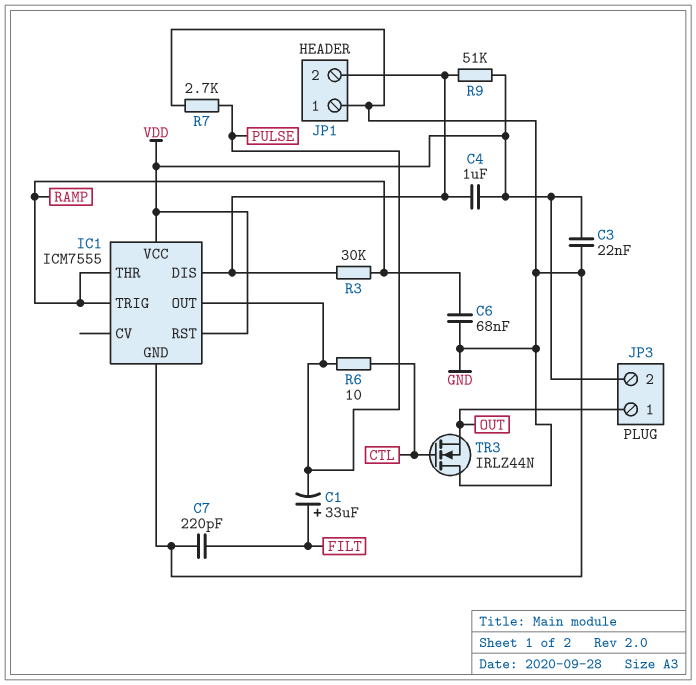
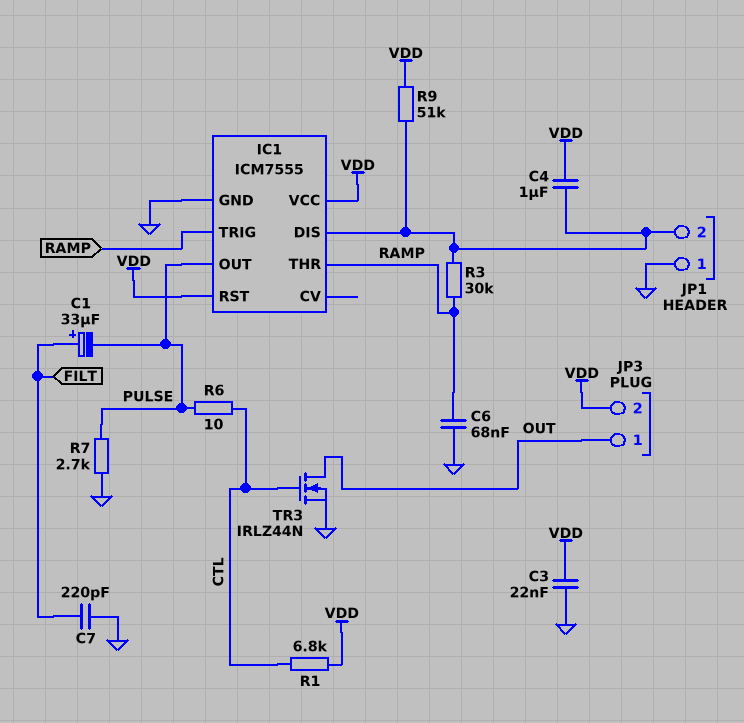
R1: none -> 6.8k (CTL, VDD)
TR3: NMOS IRLZ44N (G CTL, D GND, S OUT) -> NMOS IRLZ44N (G CTL, D OUT, S GND)

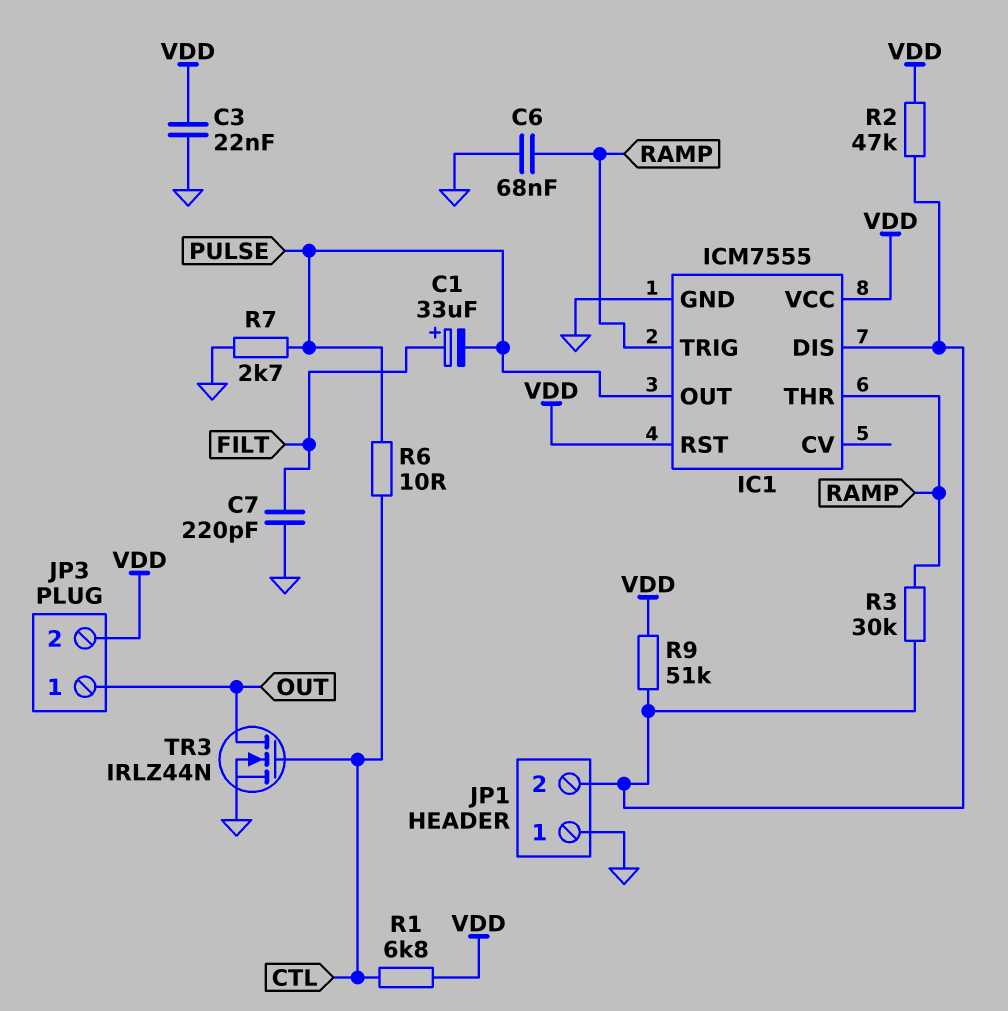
C4: 1uF (IC1/DIS, VDD) -> none
R2: none -> 47k (IC1/DIS, VDD)

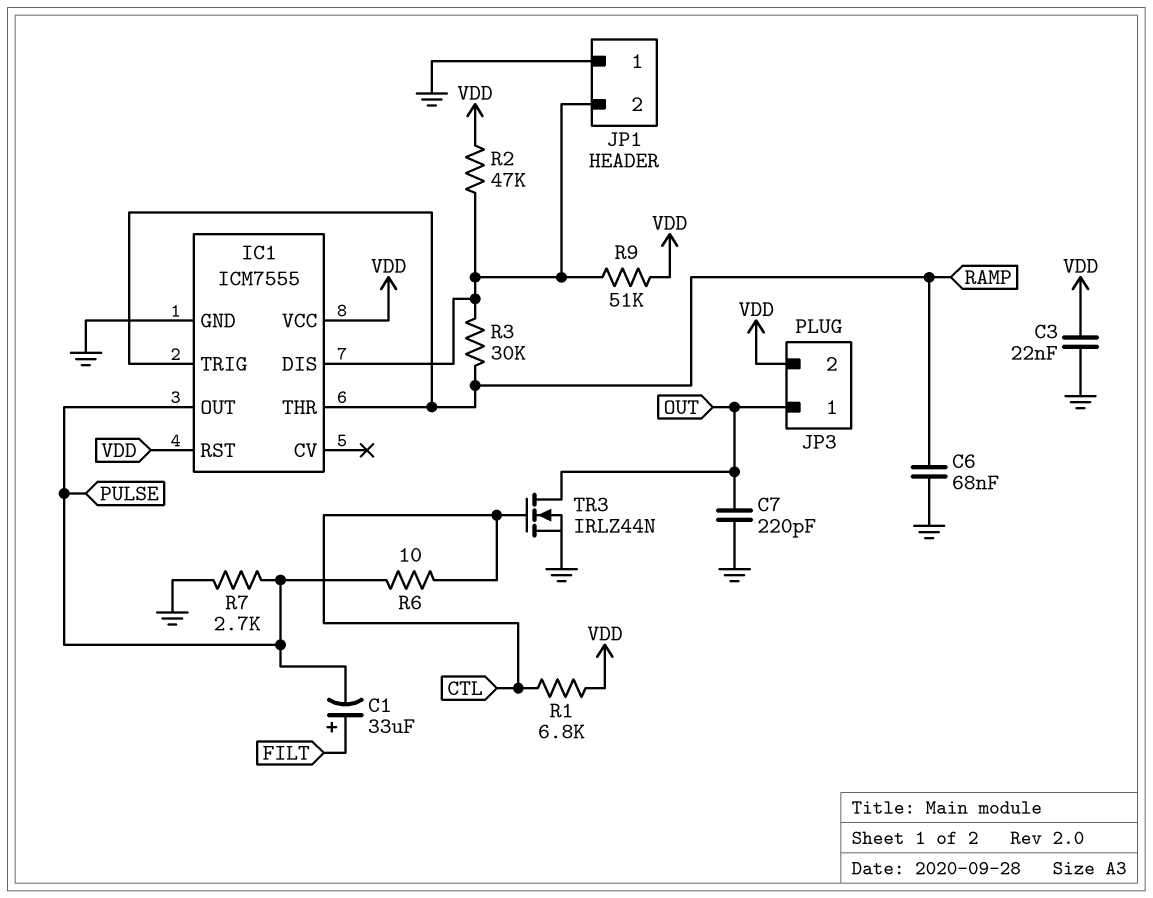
C7: 220pF (FILT, GND) -> 220pF (GND, OUT)

